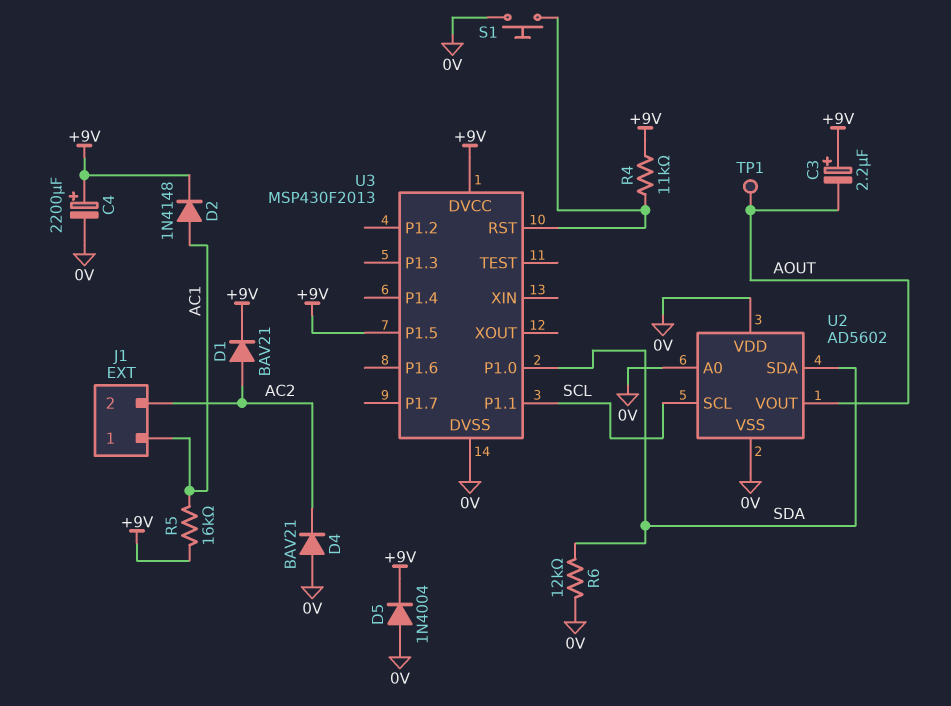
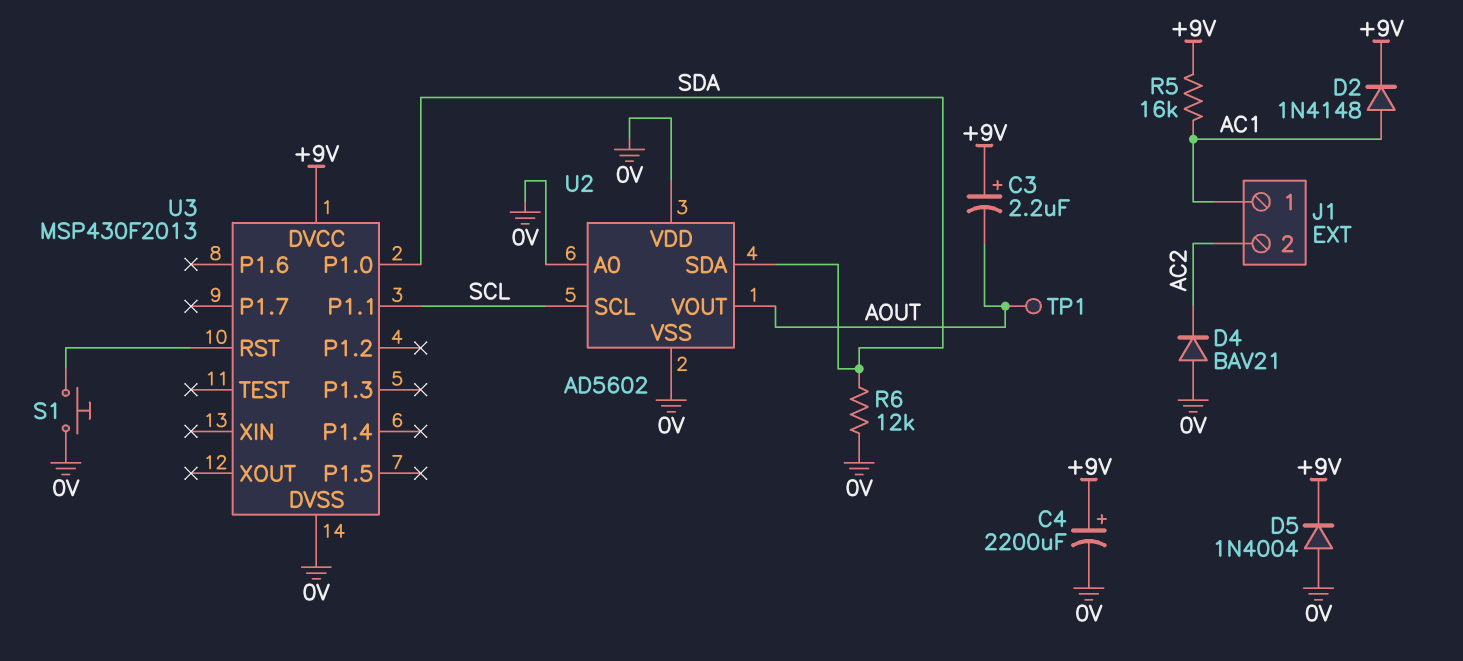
D1: diode BAV21 (A AC2, K +9V) -> none
R4: 11k (+9V, U3/RST) -> none
U3 pin P1.5: +9V -> none

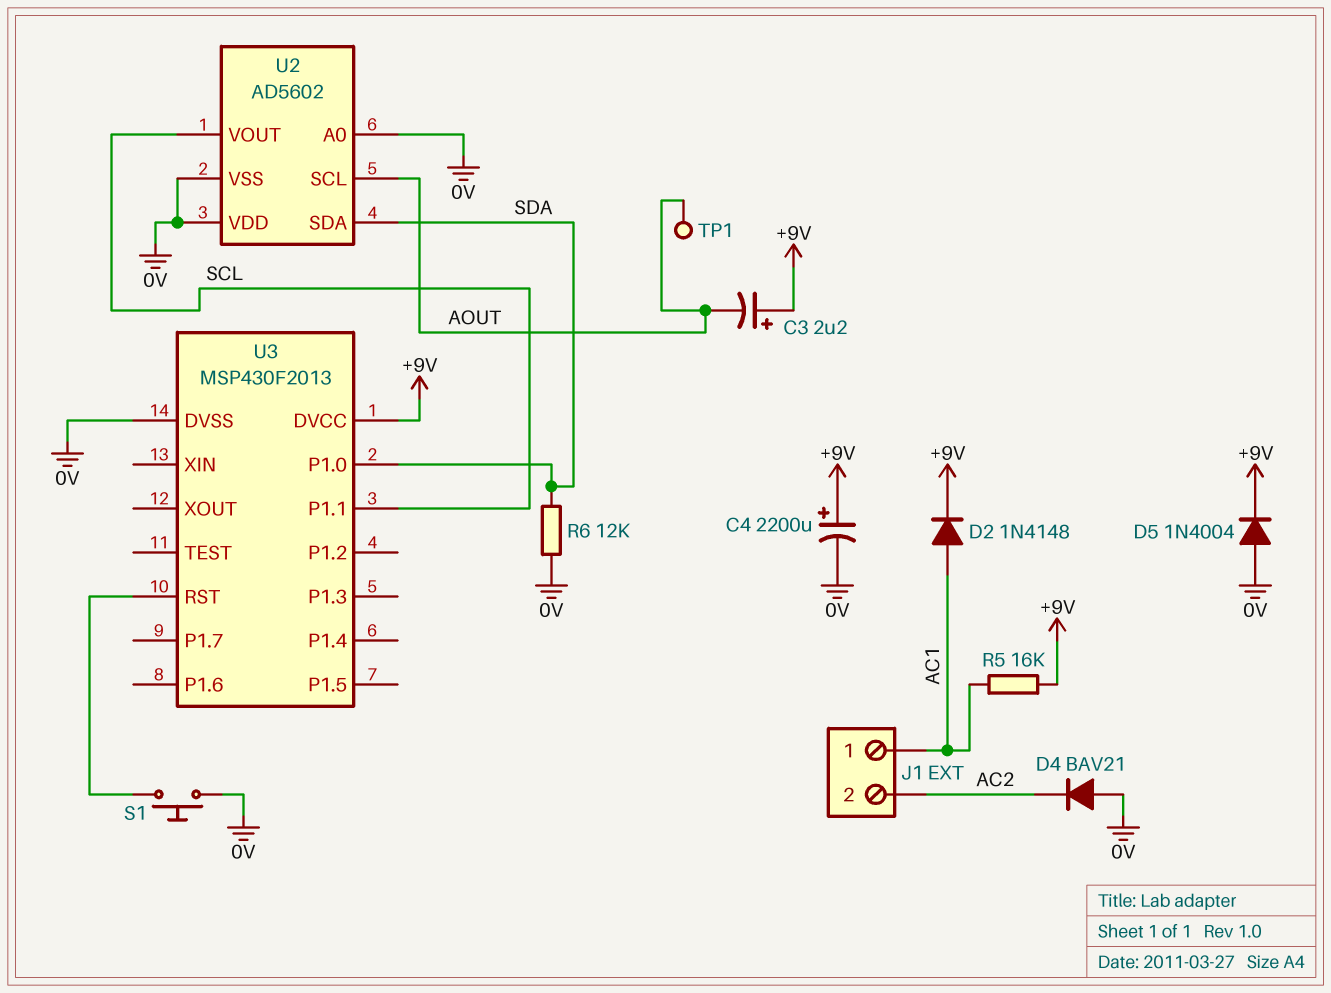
U2 pin SCL: SCL -> AOUT
U2 pin VOUT: AOUT -> SCL

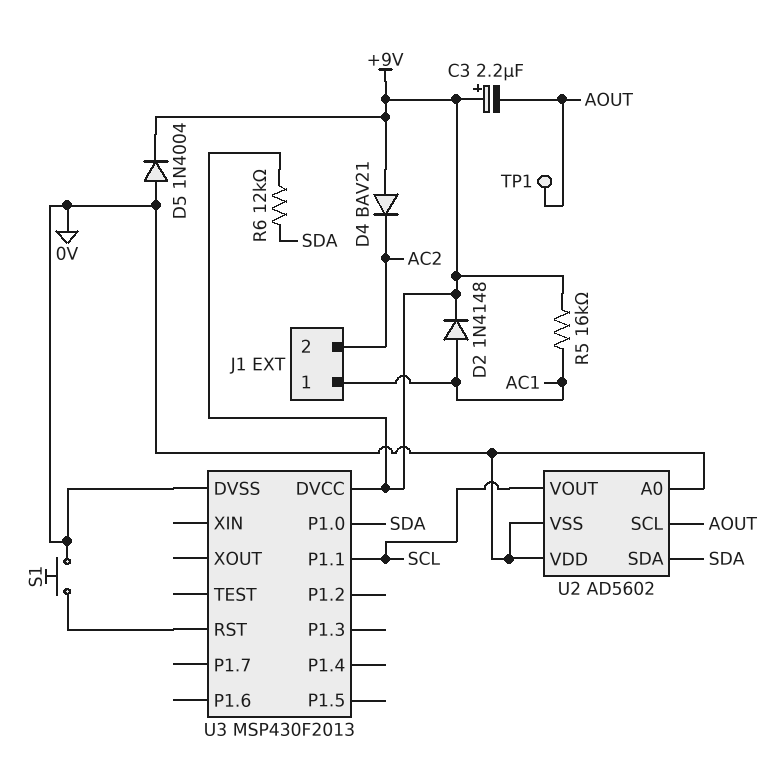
C4: 2200uF (plus +9V, minus 0V) -> none
D4: diode BAV21 (A 0V, K AC2) -> diode BAV21 (A +9V, K AC2)
R6: 12k (0V, SDA) -> 12k (+9V, SDA)

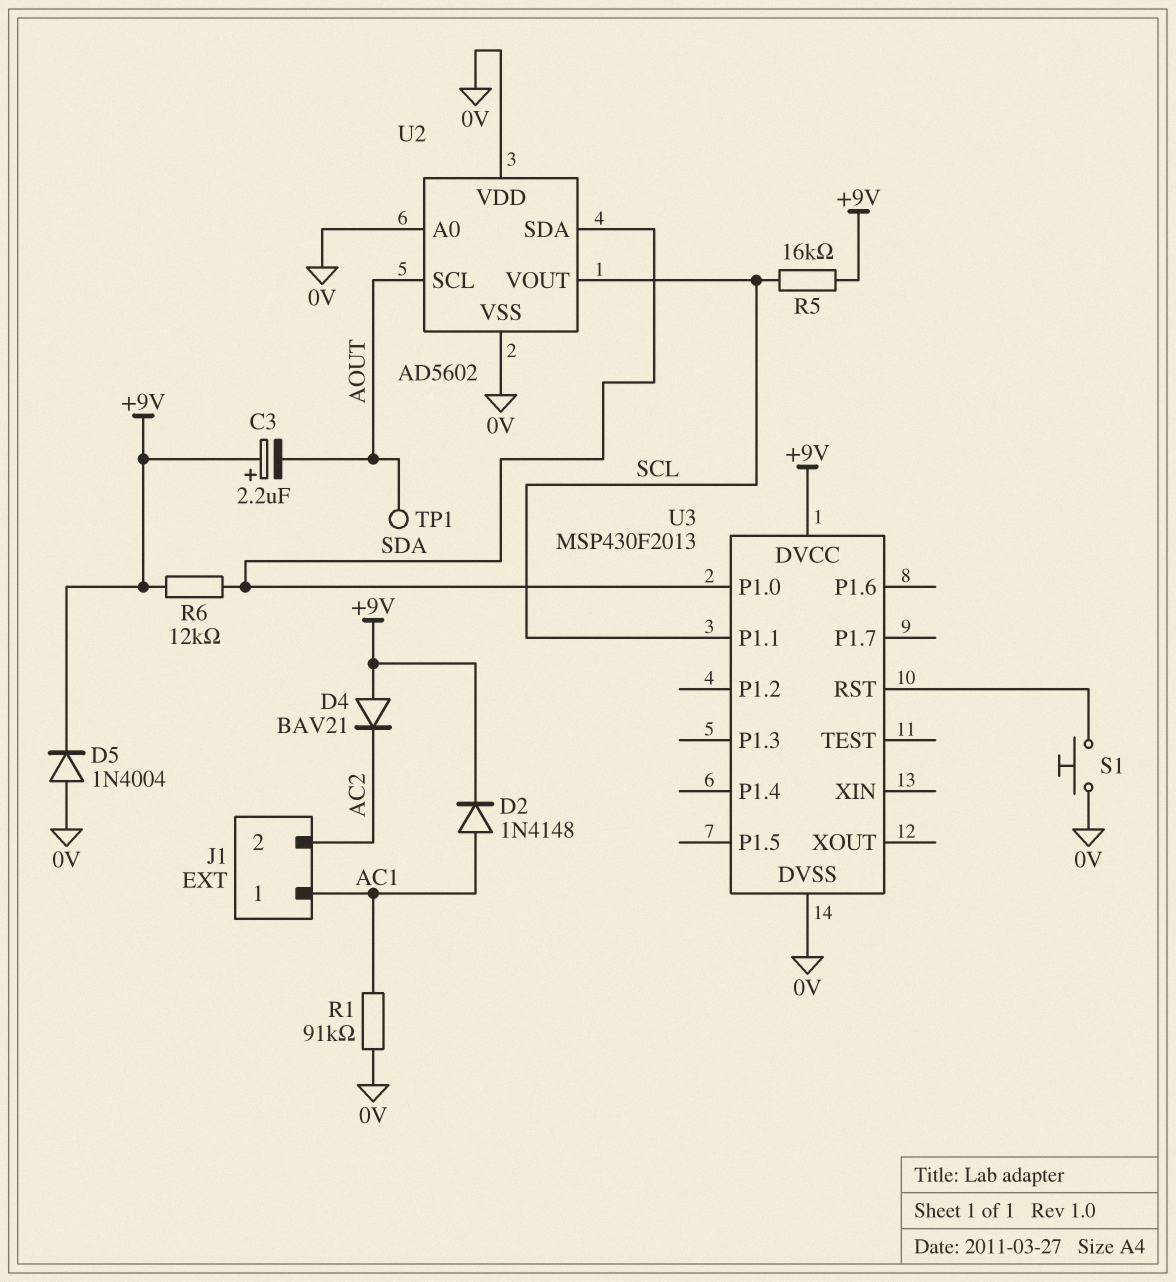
R1: none -> 91k (0V, AC1)
R5: 16k (+9V, AC1) -> 16k (+9V, SCL)

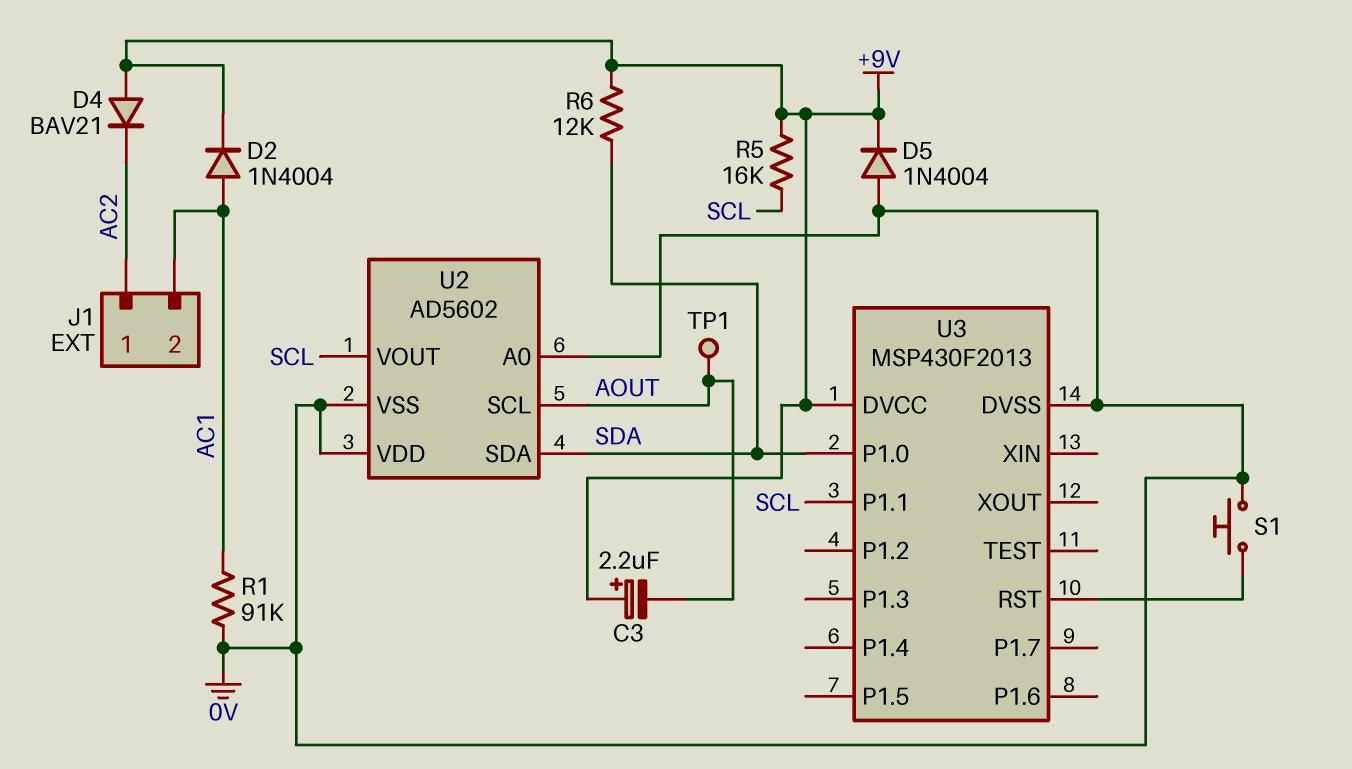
D2: diode 1N4148 (A AC1, K +9V) -> diode 1N4004 (A AC1, K +9V)
J1 pin 1: AC1 -> AC2
J1 pin 2: AC2 -> AC1

